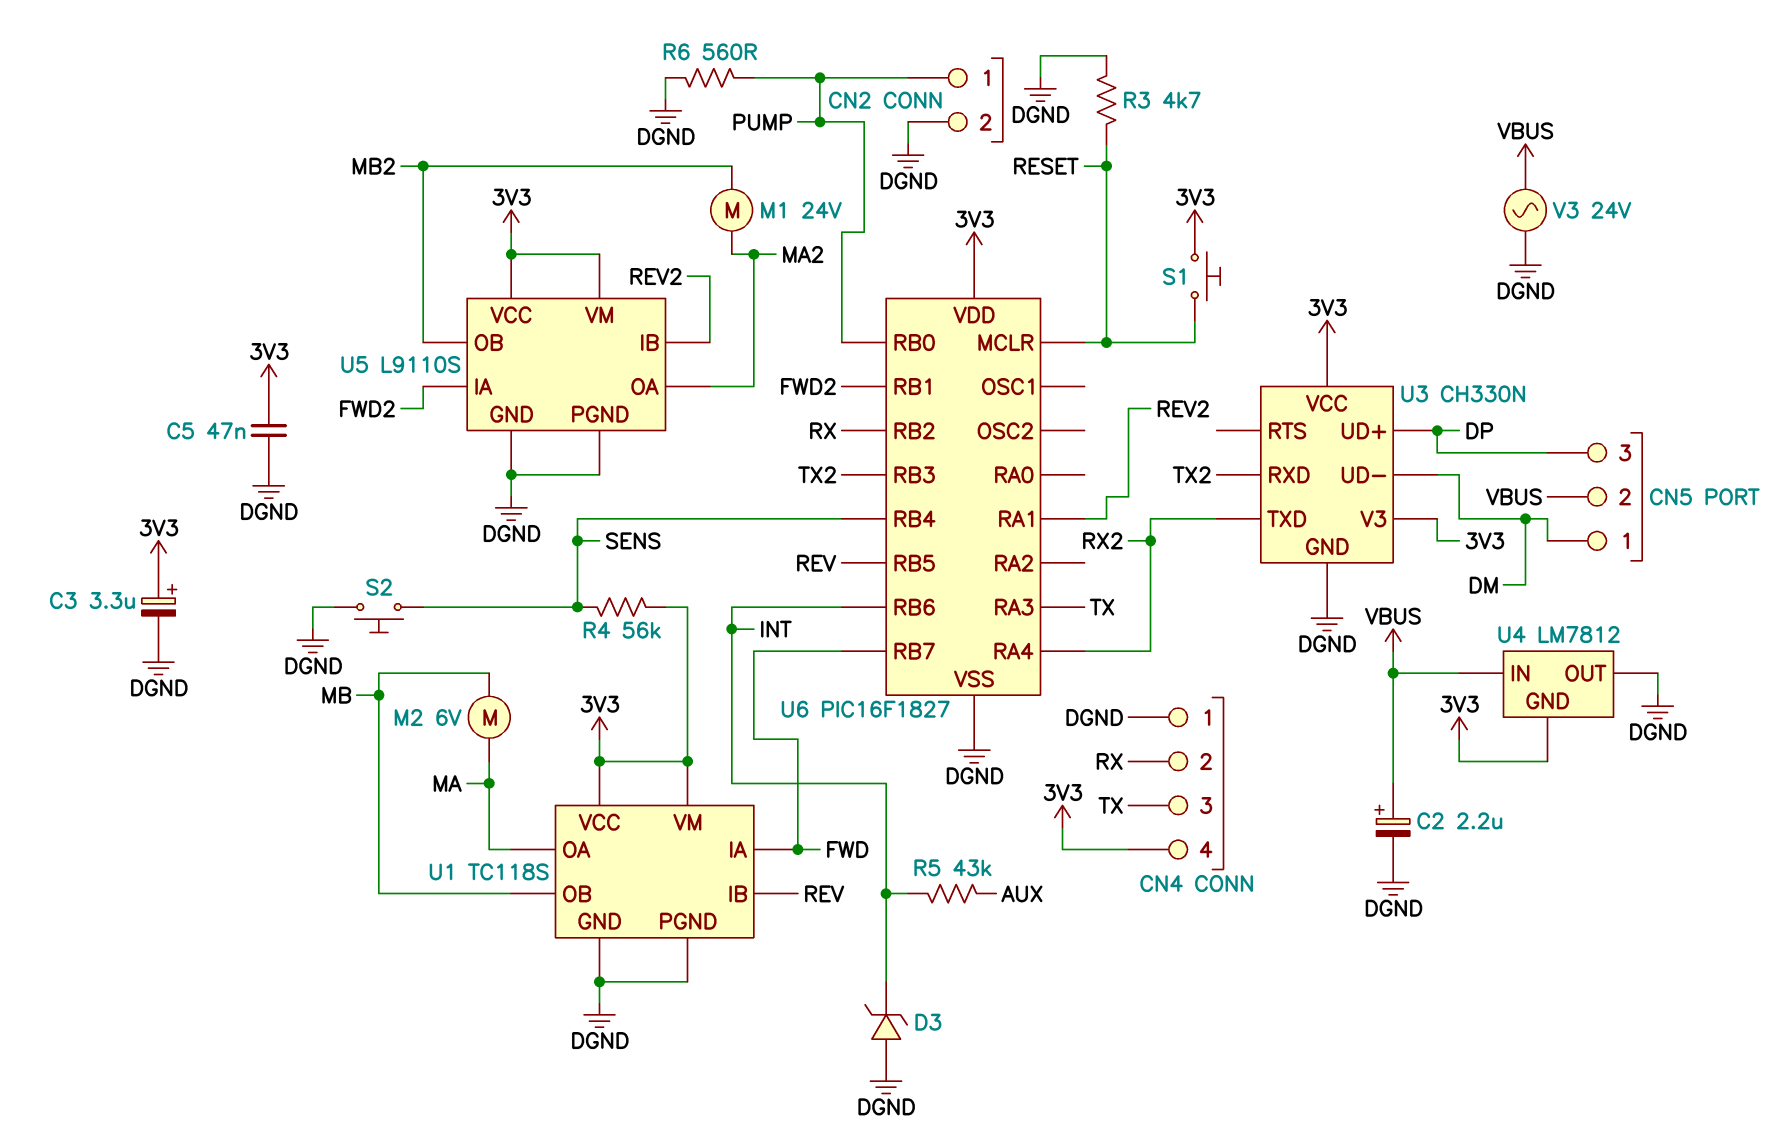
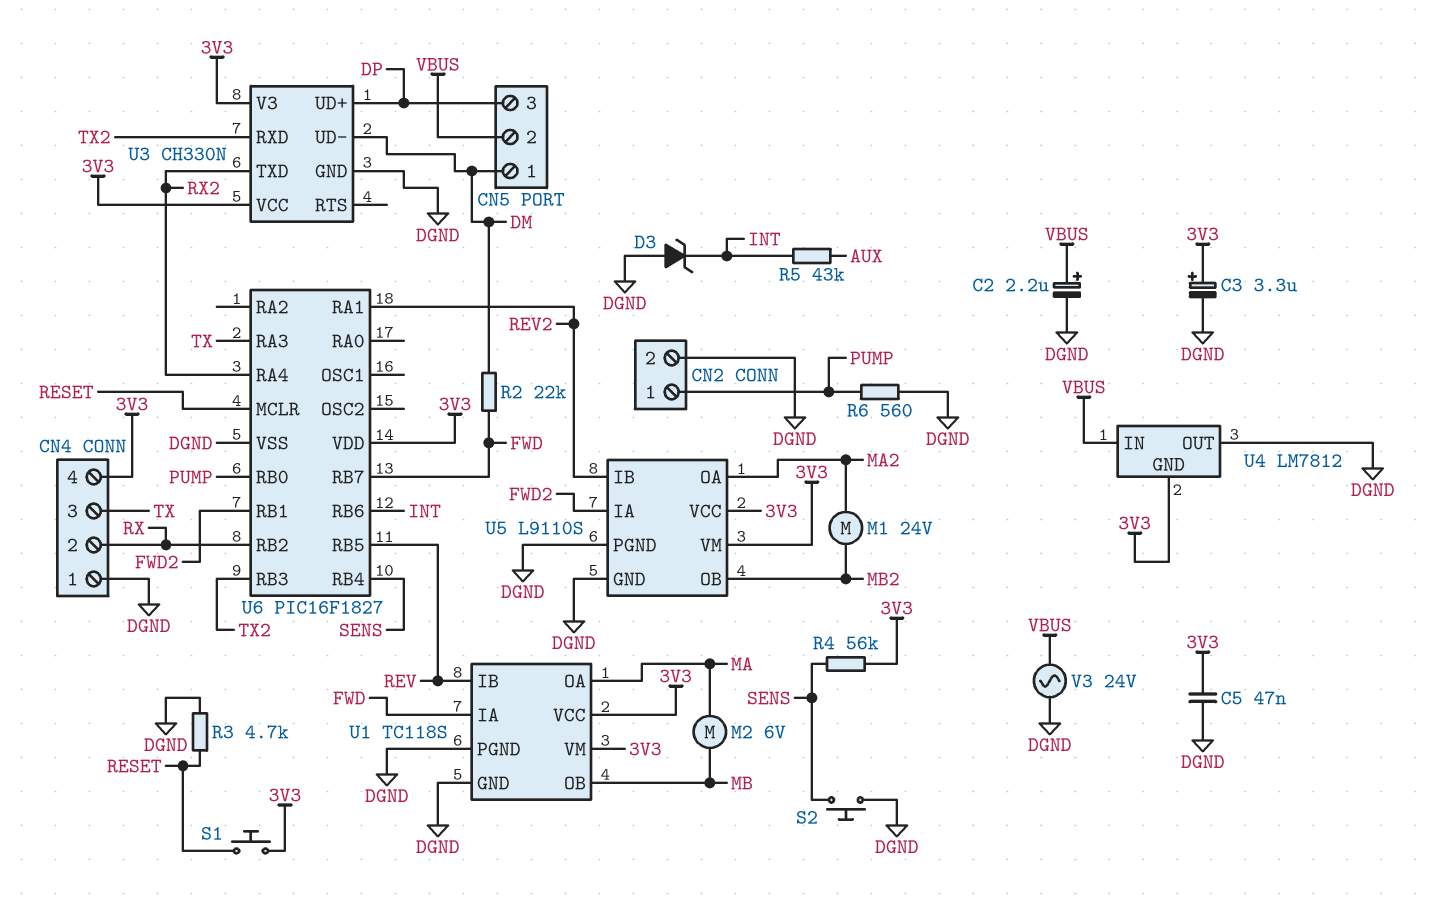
R2: none -> 22k (DM, FWD)

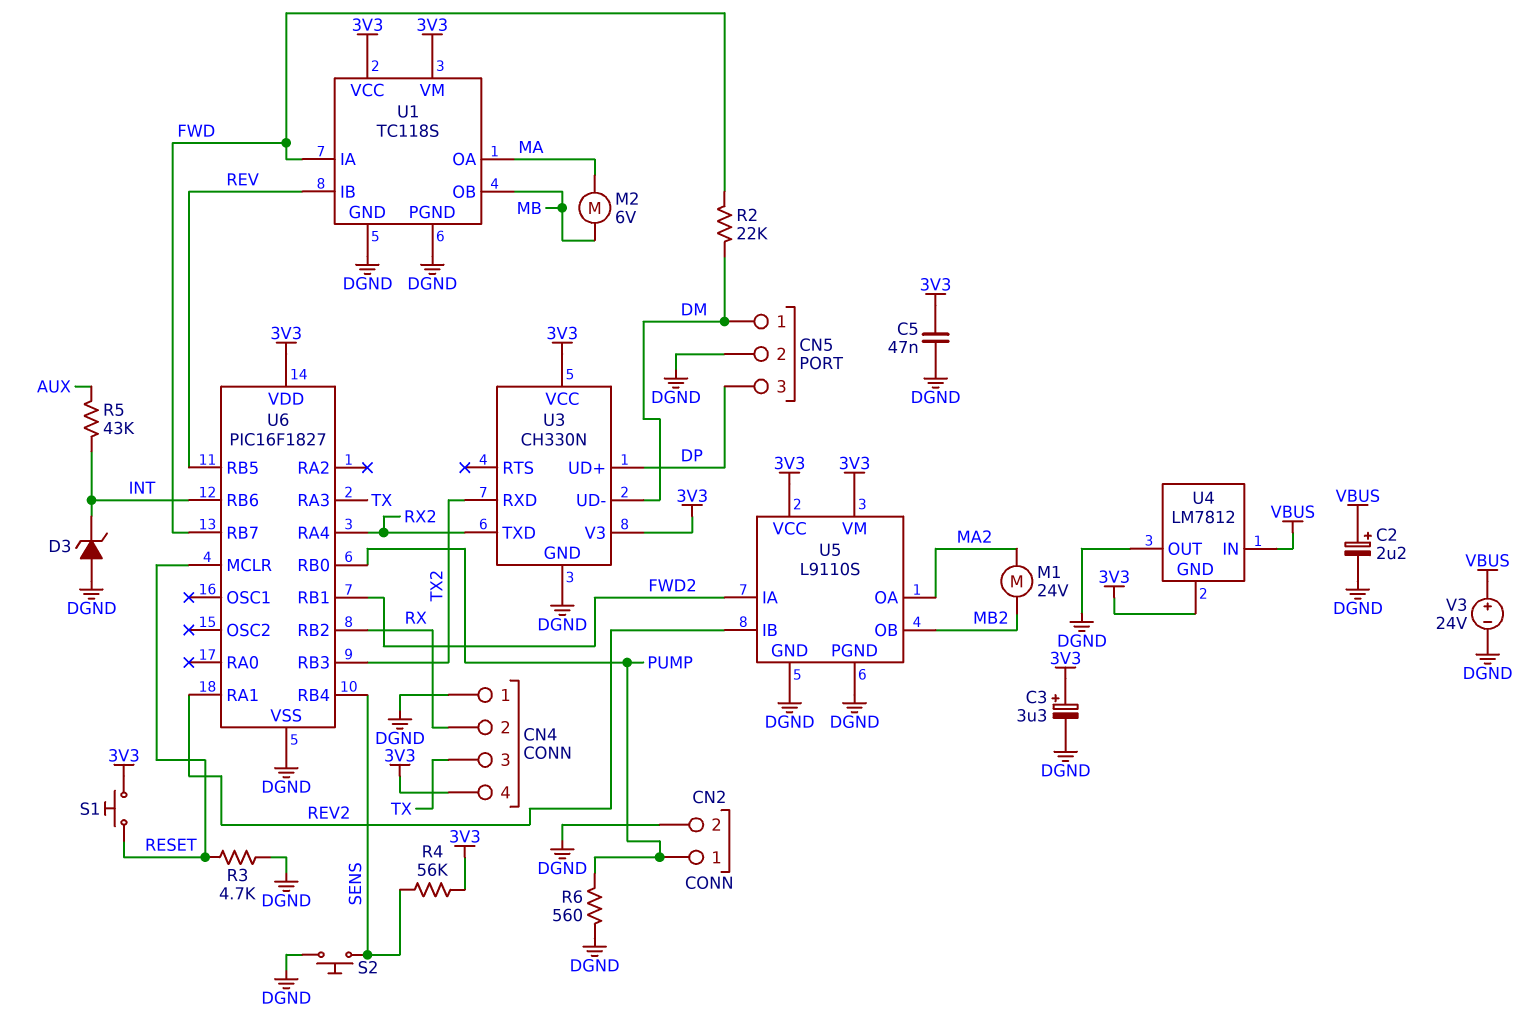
CN5 pin 2: VBUS -> DGND
V3: AC 24V (DGND, VBUS) -> 24V (plus VBUS, minus DGND)

